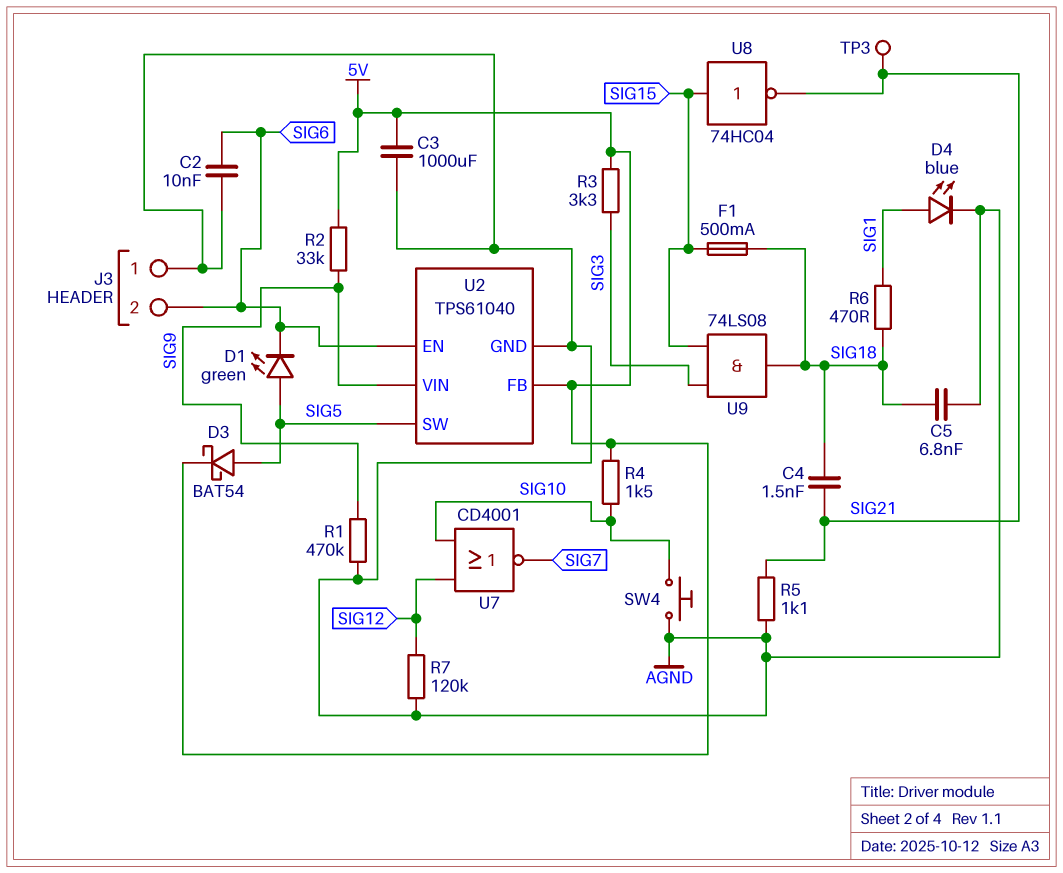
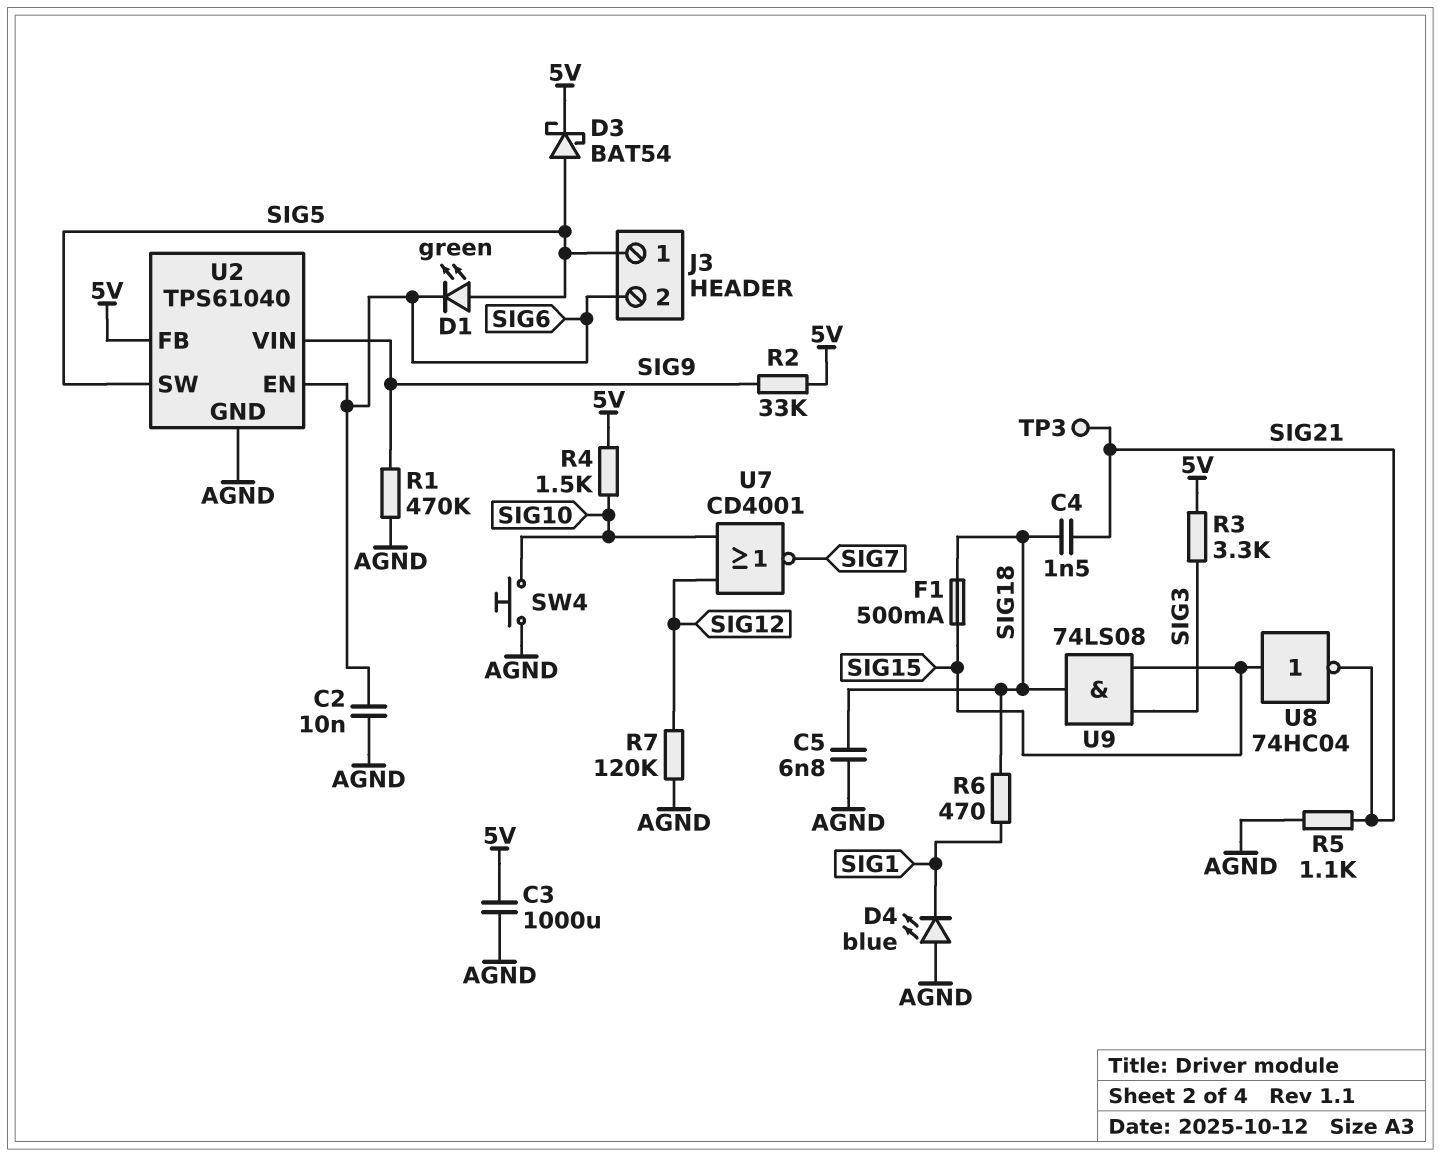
D4: LED blue (A SIG1, K AGND) -> LED blue (A AGND, K SIG1)
J3 pin 1: AGND -> SIG5

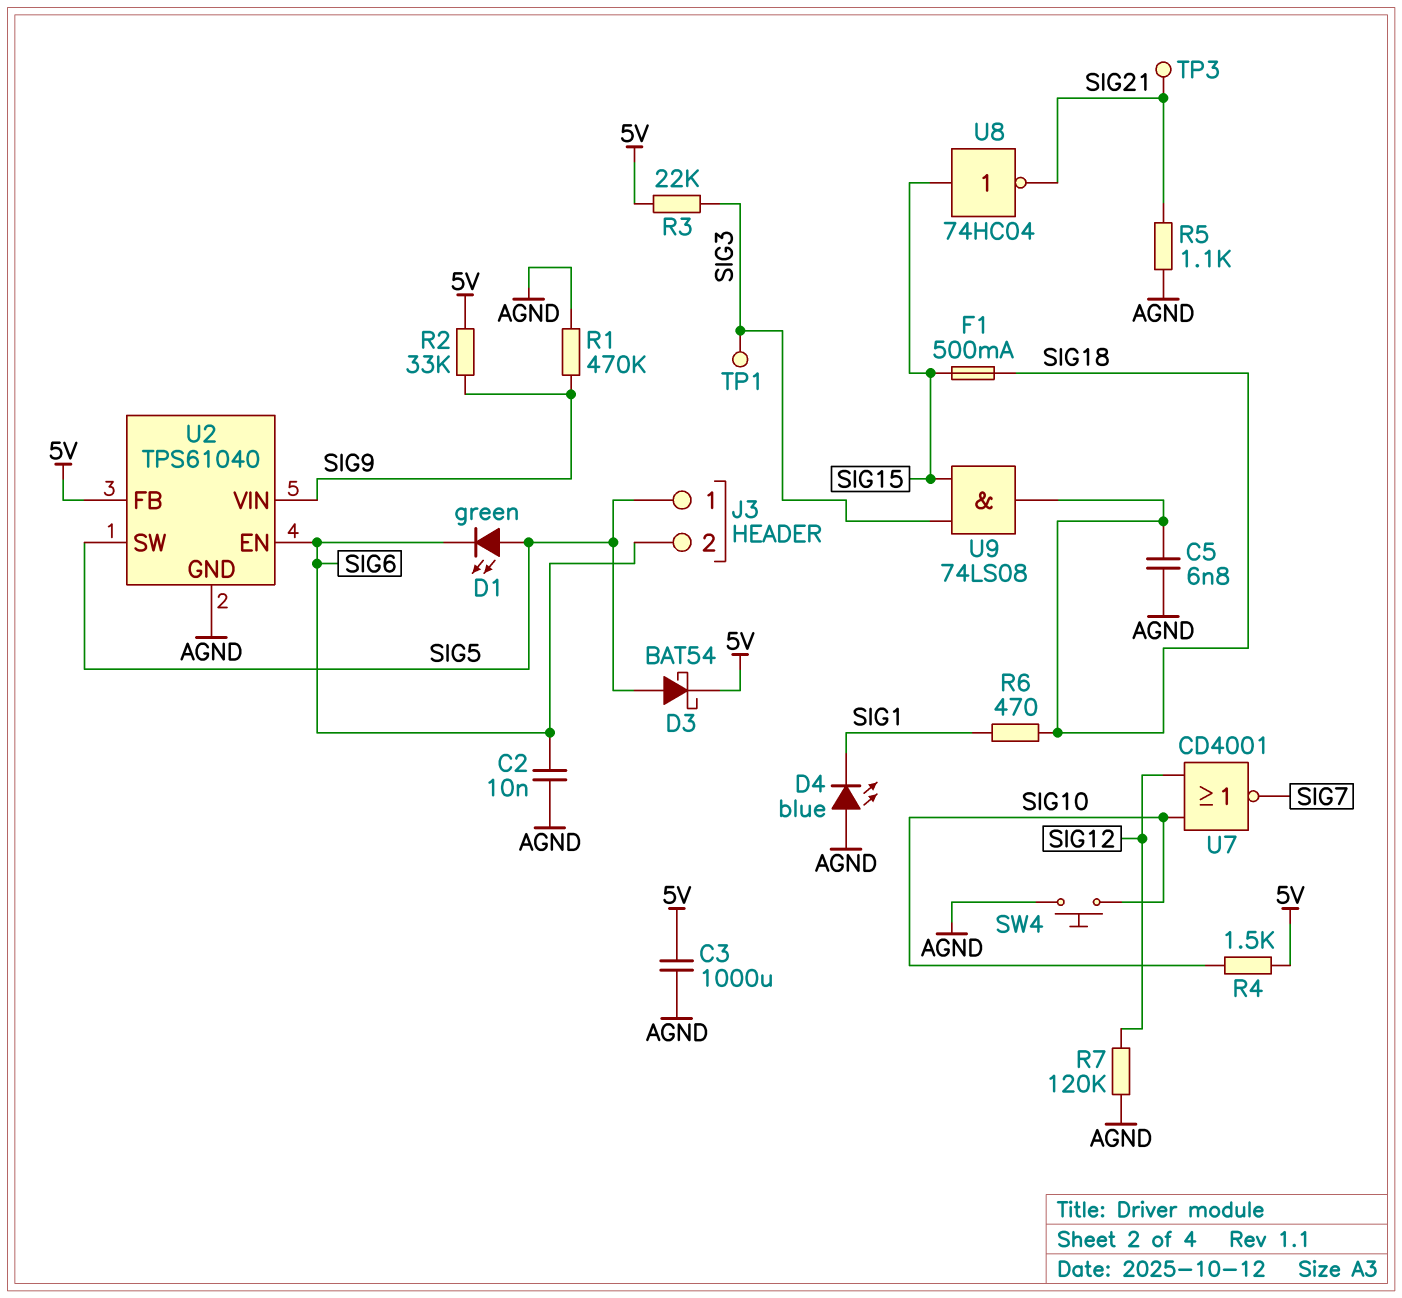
C4: 1.5nF (SIG18, SIG21) -> none
R3: 3.3k (5V, SIG3) -> 22k (5V, SIG3)
TP1: none -> test point (SIG3)

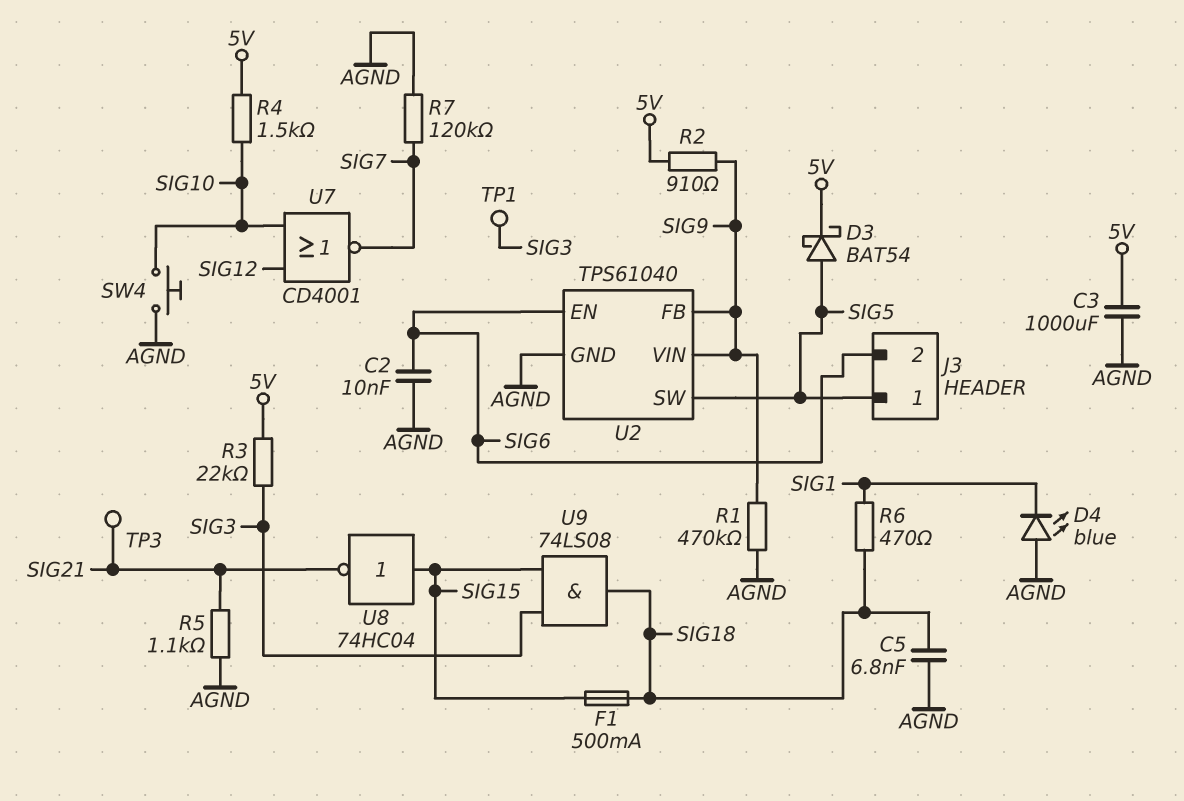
D1: LED green (A SIG5, K SIG6) -> none
R2: 33k (5V, SIG9) -> 910 (5V, SIG9)
R7: 120k (AGND, SIG12) -> 120k (AGND, SIG7)
U2 pin FB: 5V -> SIG9

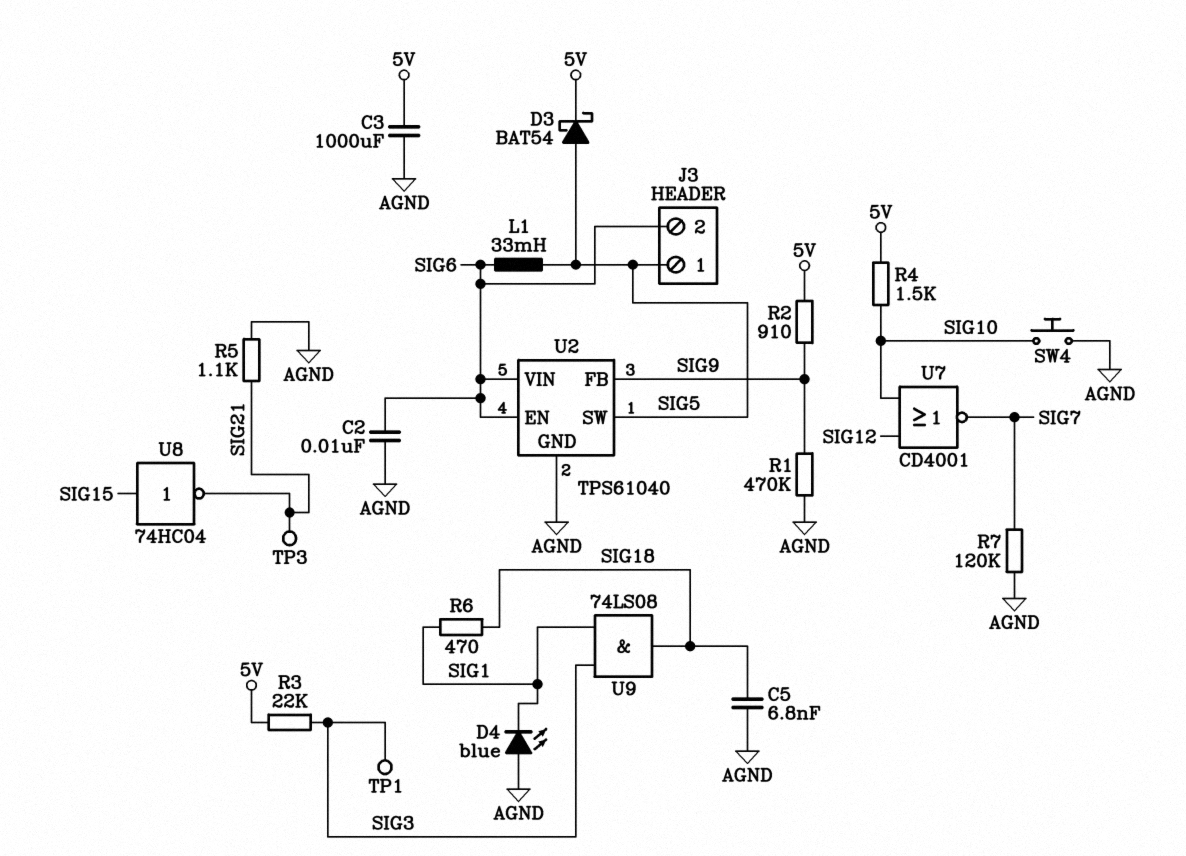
F1: 500mA (SIG15, SIG18) -> none
L1: none -> 33mH (SIG5, SIG6)
U2 pin VIN: SIG9 -> SIG6
U9: AND 74LS08 (in SIG3, in SIG15, out SIG18) -> AND 74LS08 (in SIG1, in SIG3, out SIG18)

